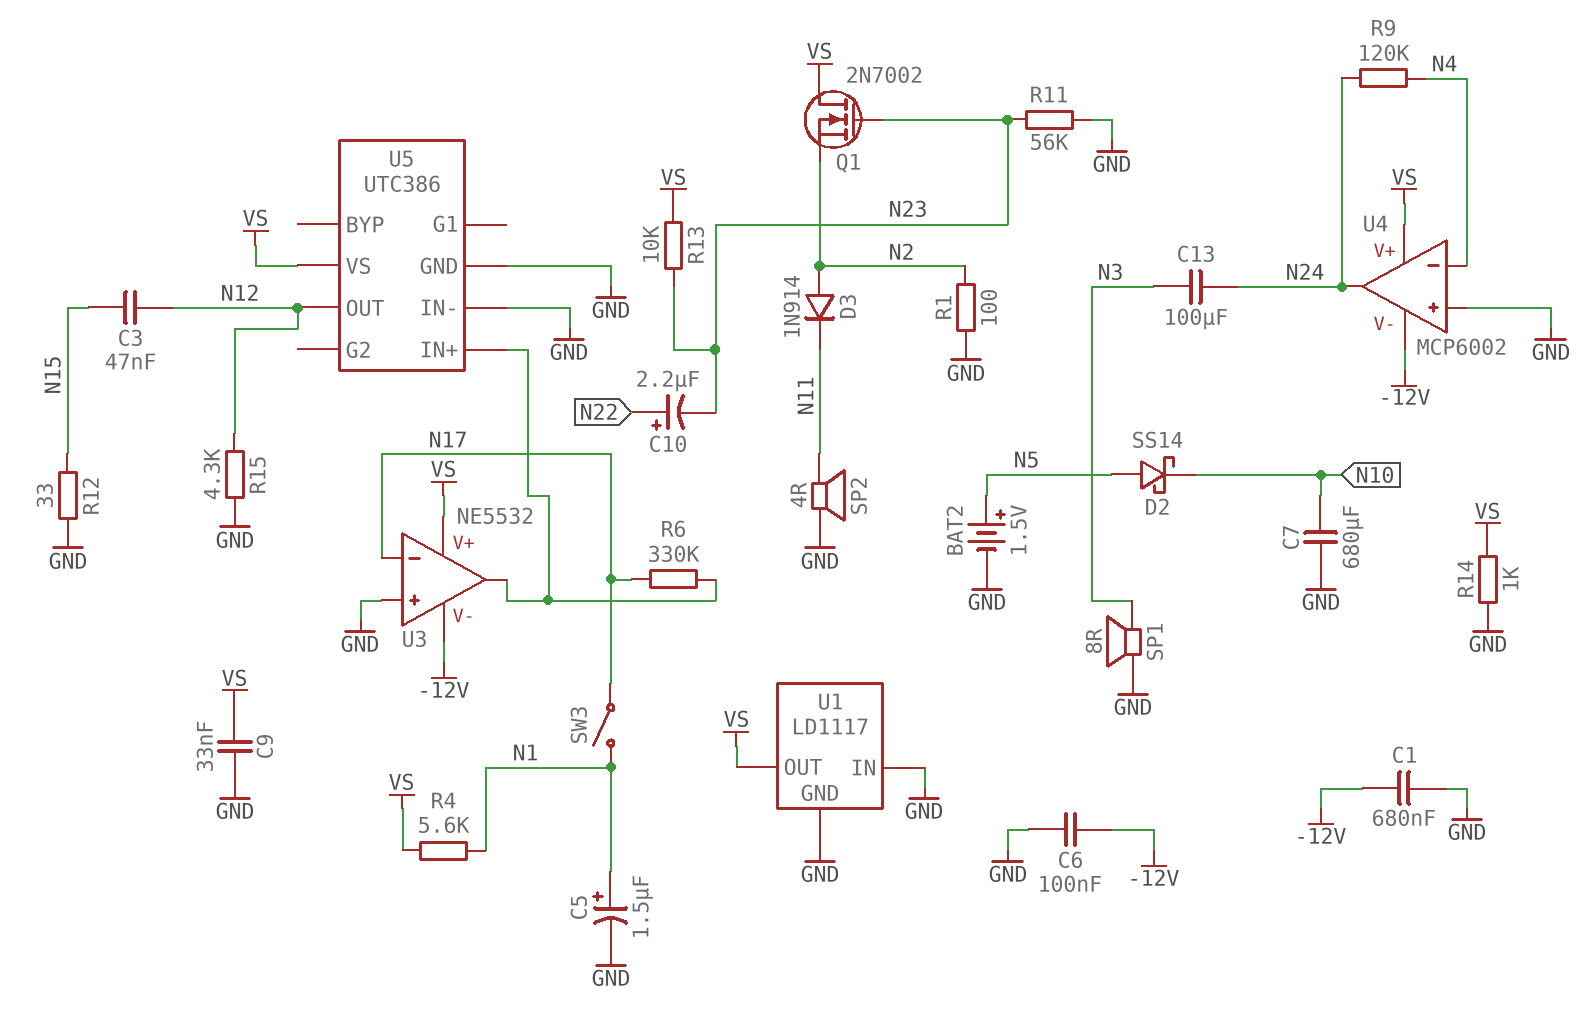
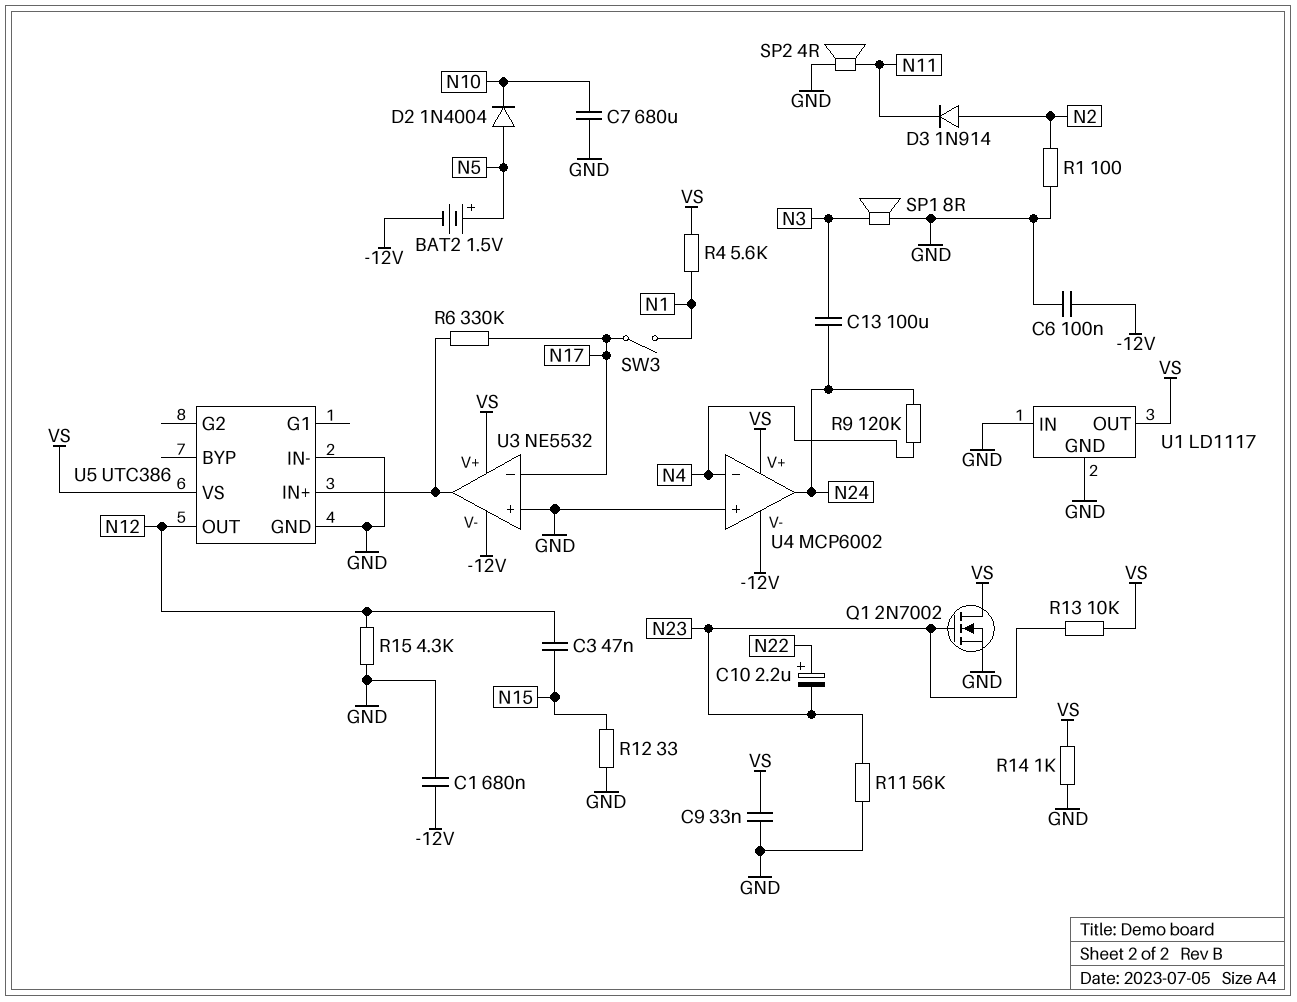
BAT2: 1.5V (plus N5, minus GND) -> 1.5V (plus N5, minus -12V)
C5: 1.5uF (plus N1, minus GND) -> none
D2: schottky SS14 (A N5, K N10) -> diode 1N4004 (A N5, K N10)
Q1: NMOS 2N7002 (G N23, D VS, S N2) -> NMOS 2N7002 (G N23, D VS, S GND)

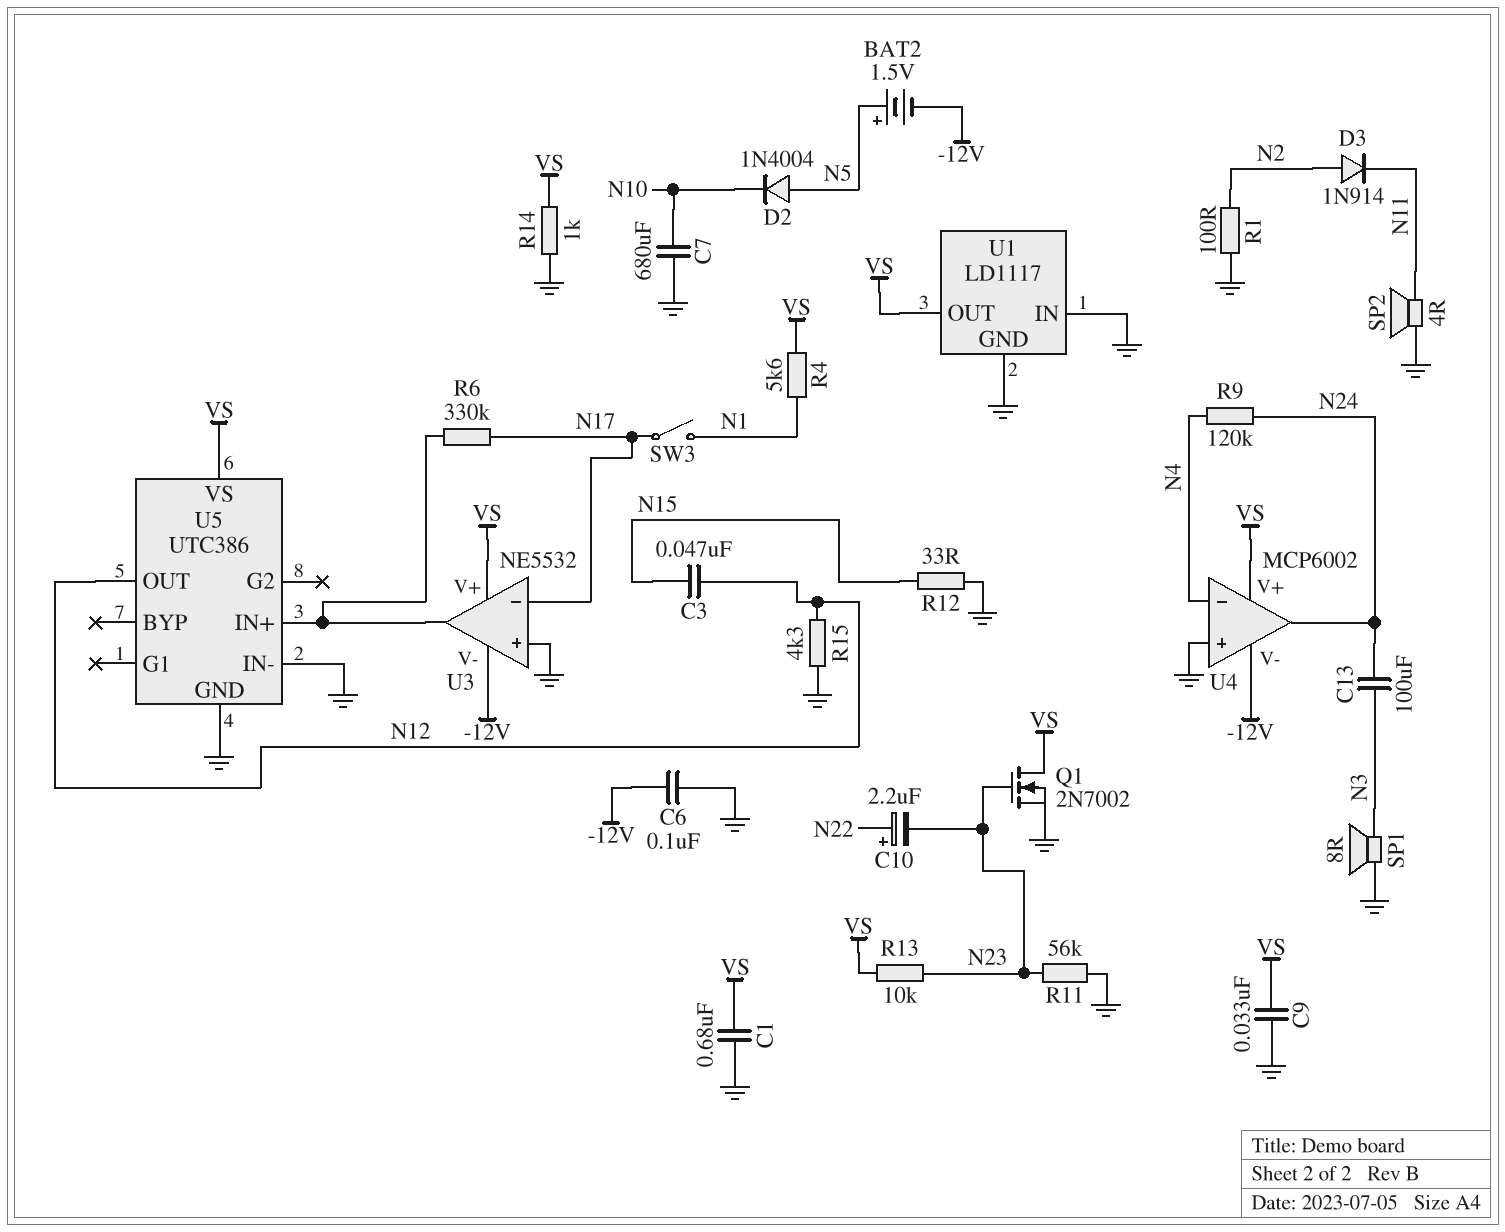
C1: 680nF (-12V, GND) -> 680nF (GND, VS)

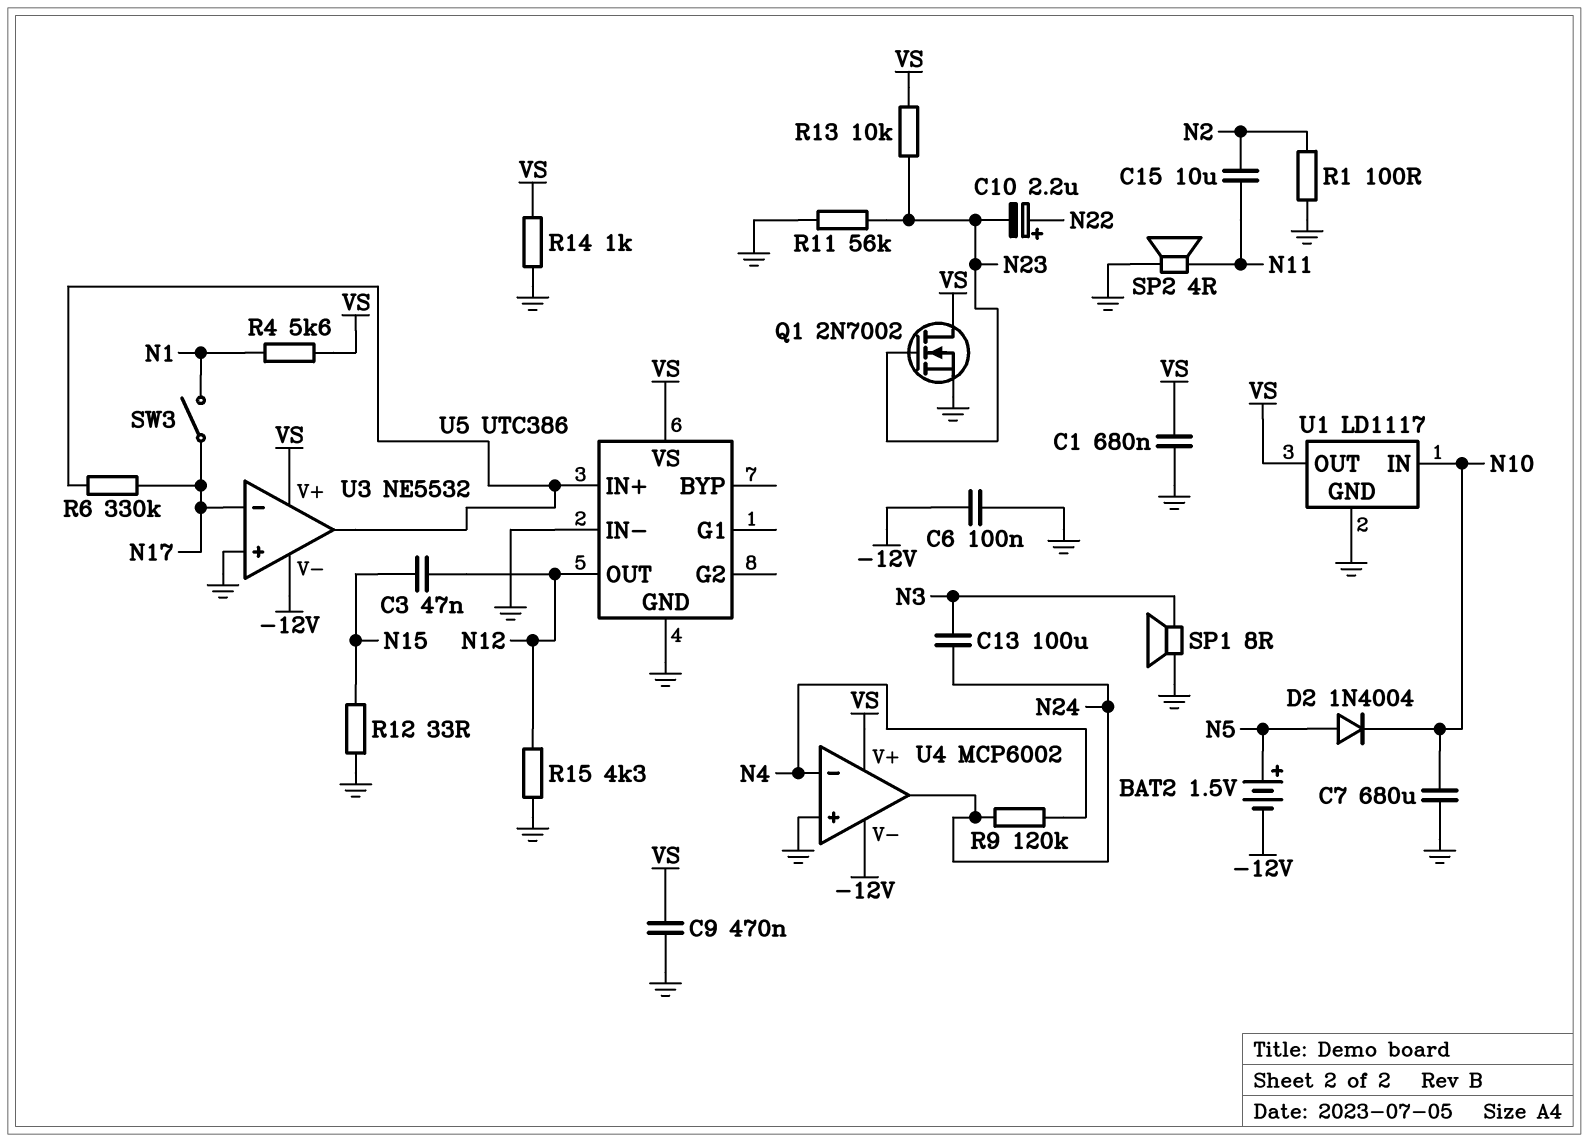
C9: 33nF (GND, VS) -> 470nF (GND, VS)
C15: none -> 10uF (N2, N11)
D3: diode 1N914 (A N2, K N11) -> none
U1 pin IN: GND -> N10

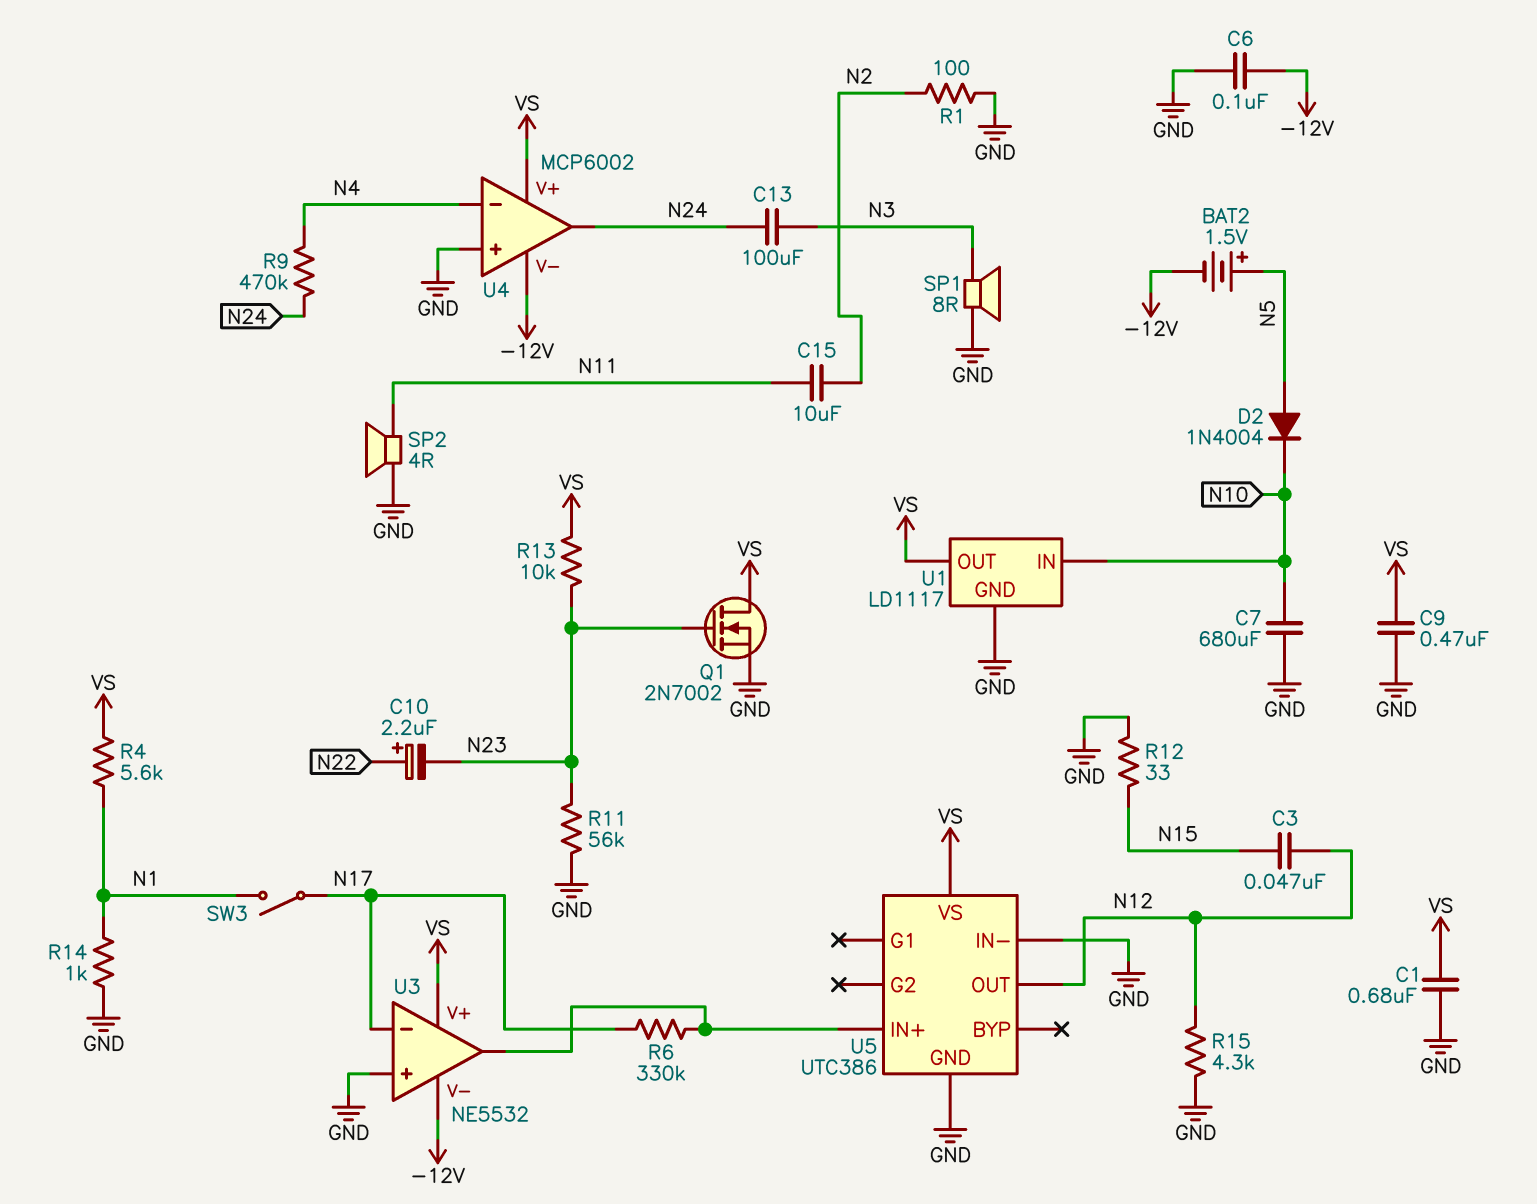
R9: 120k (N4, N24) -> 470k (N4, N24)
R14: 1k (GND, VS) -> 1k (GND, N1)

